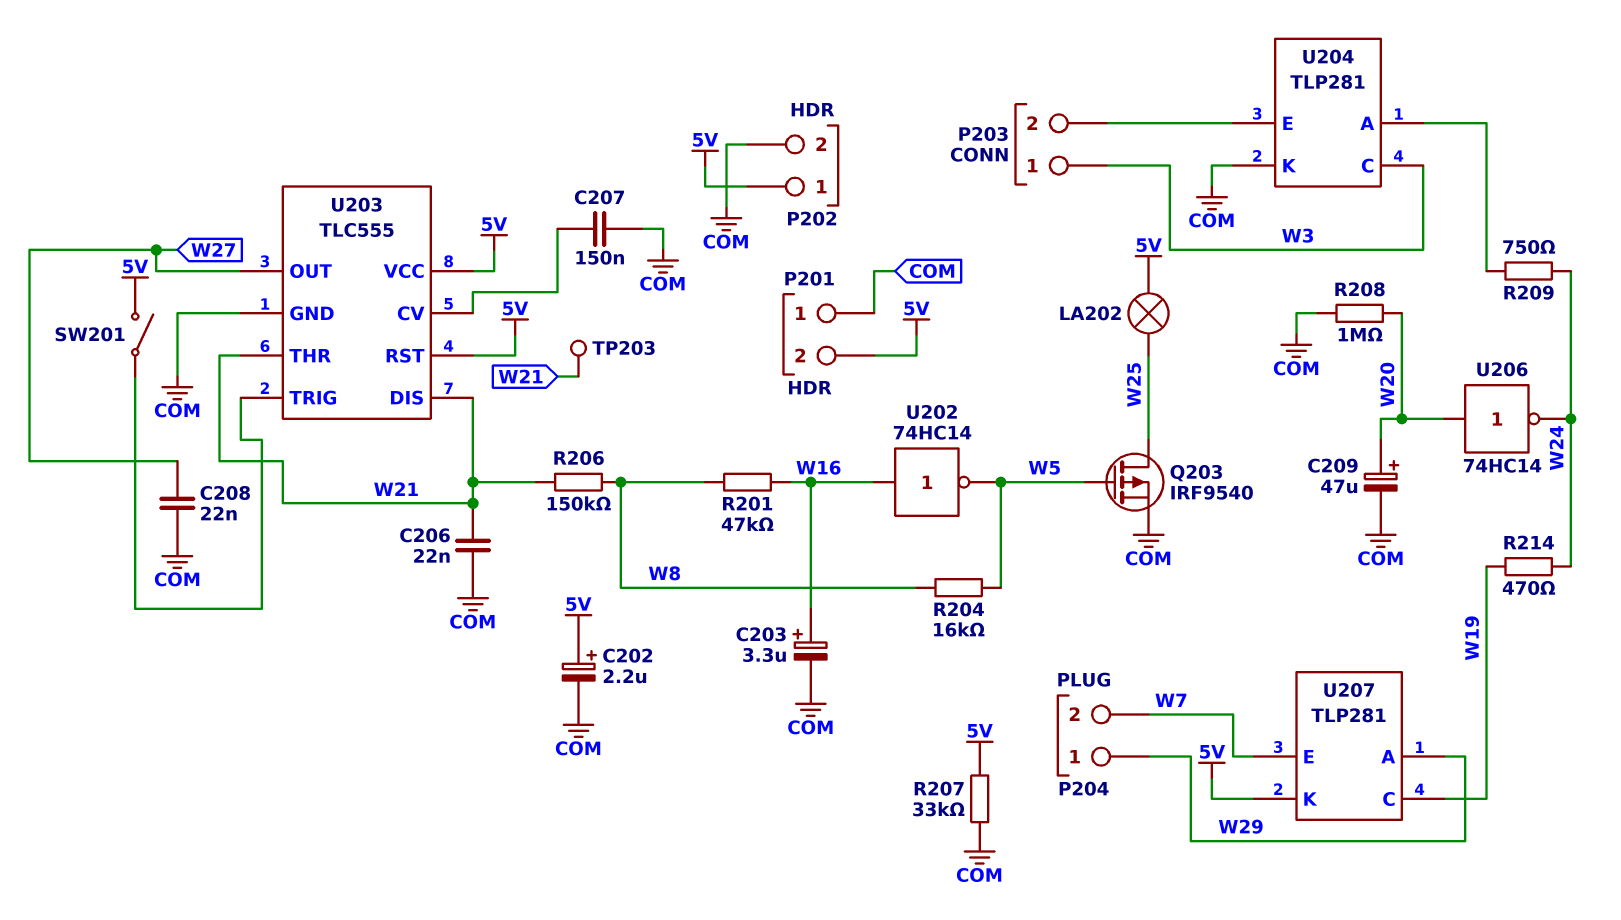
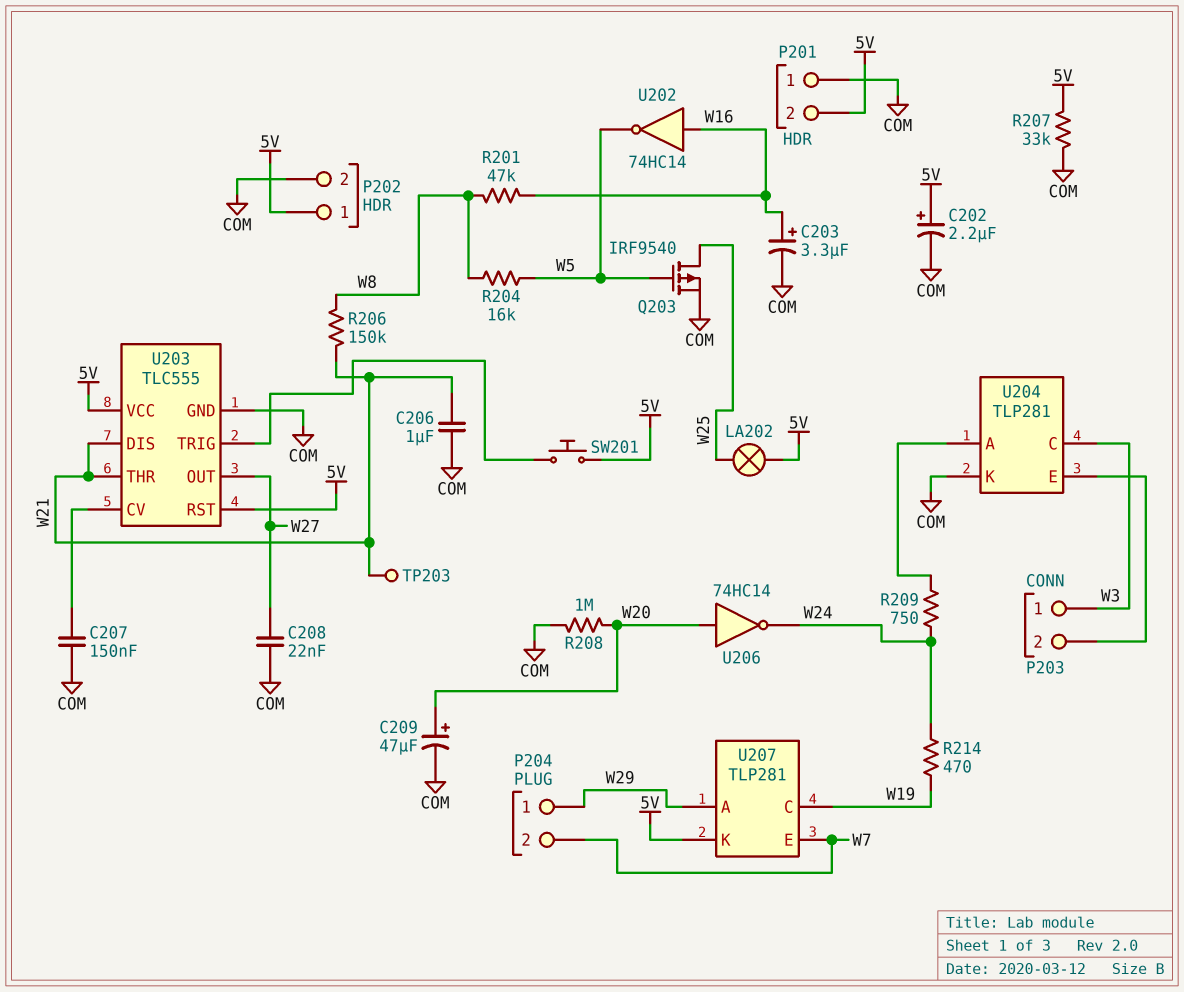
C206: 22nF (COM, W21) -> 1uF (COM, W21)
SW201: switch (5V, U203/TRIG) -> button (5V, U203/TRIG)

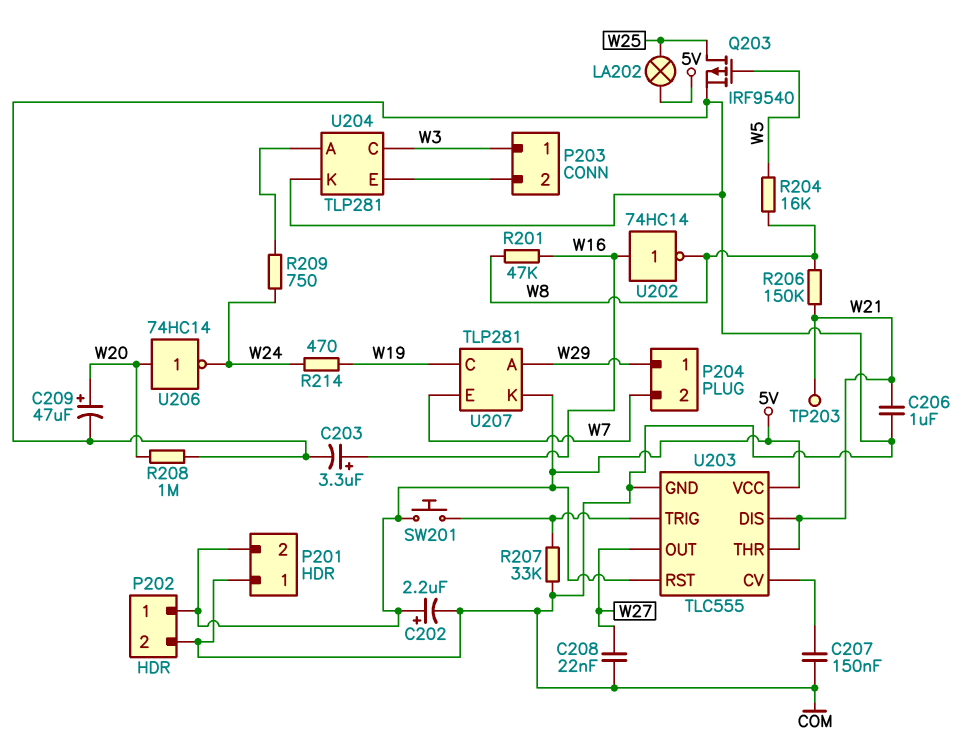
R207: 33k (5V, COM) -> 33k (COM, U203/TRIG)
U202: NOT 74HC14 (in W16, out W5) -> NOT 74HC14 (in W16, out W8)

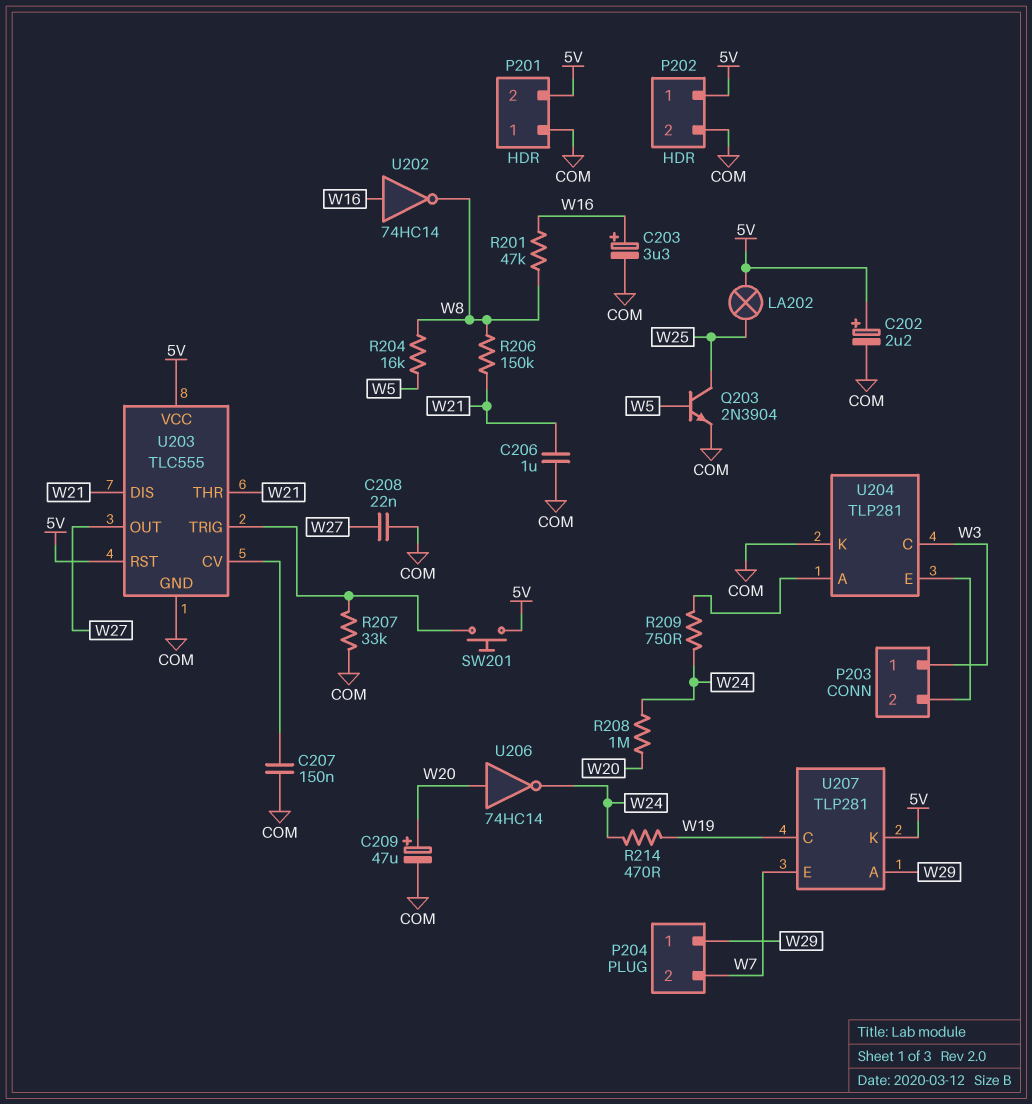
Q203: PMOS IRF9540 (G W5, D W25, S COM) -> NPN 2N3904 (B W5, C W25, E COM)
R208: 1M (COM, W20) -> 1M (W20, W24)
TP203: test point (W21) -> none

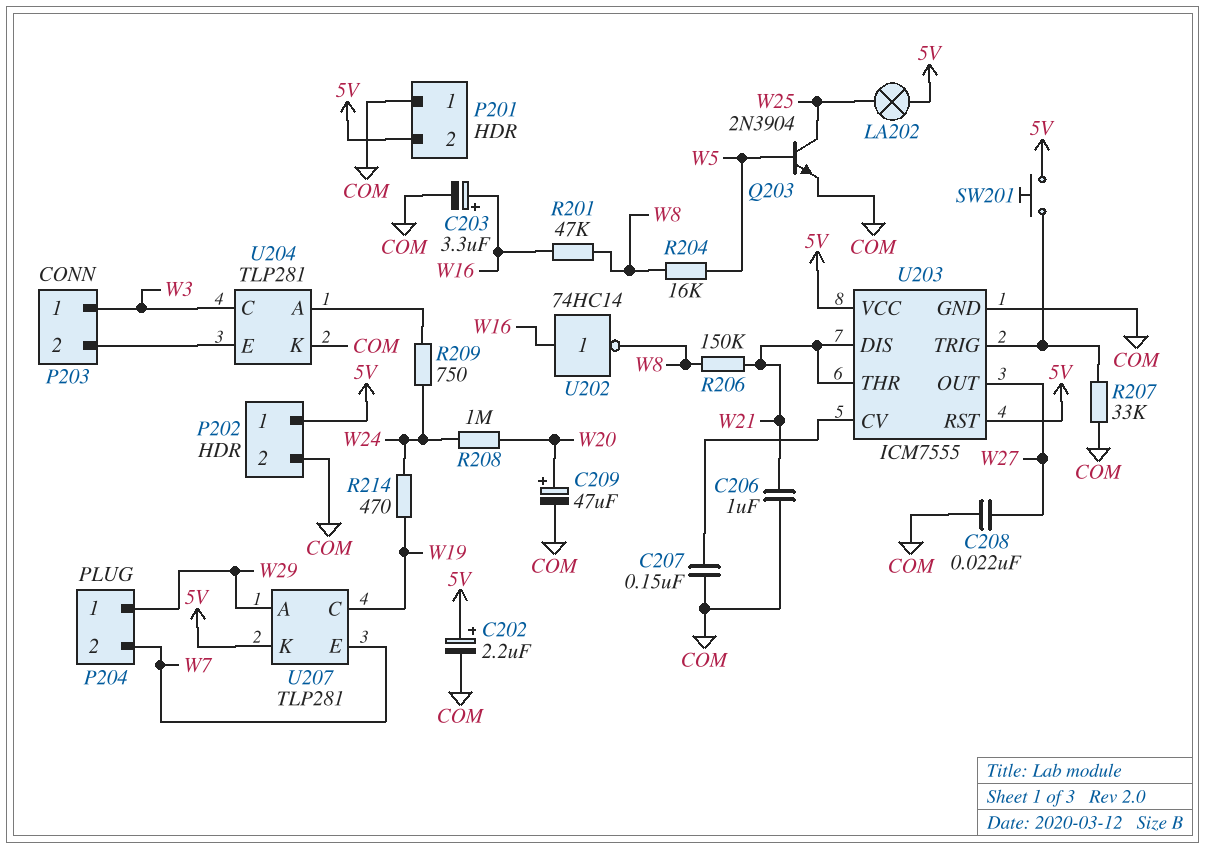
U203: TLC555 -> ICM7555
U206: NOT 74HC14 (in W20, out W24) -> none

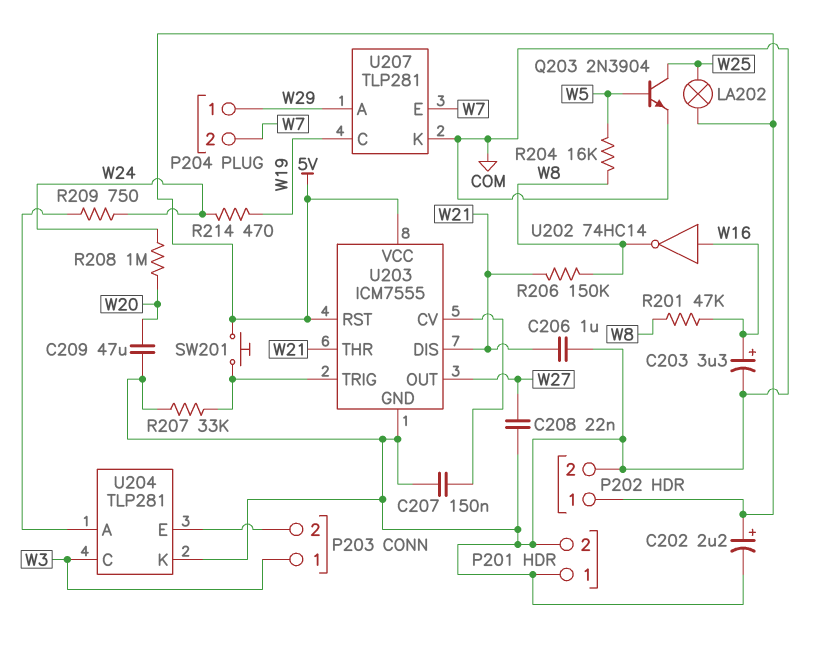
C209: 47uF (plus W20, minus COM) -> 47uF (COM, W20)
P201 pin 2: 5V -> COM
U207 pin K: 5V -> COM

